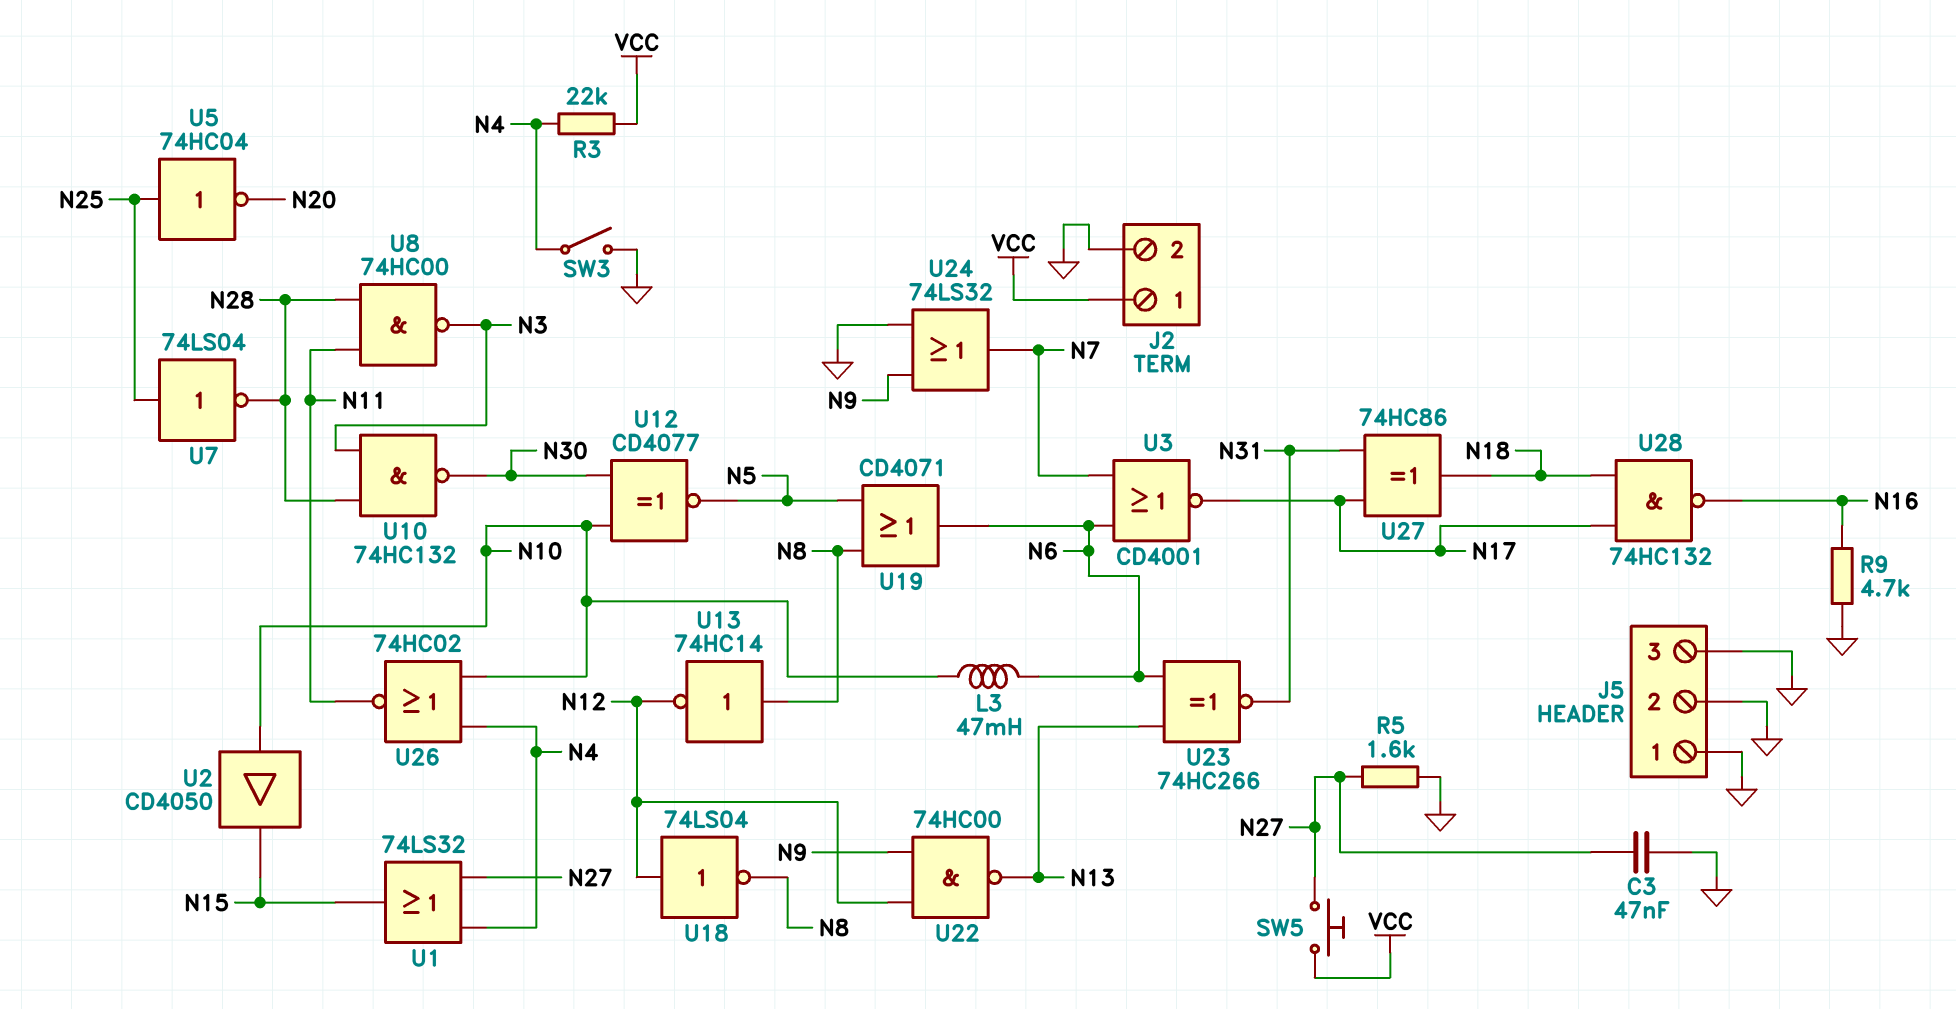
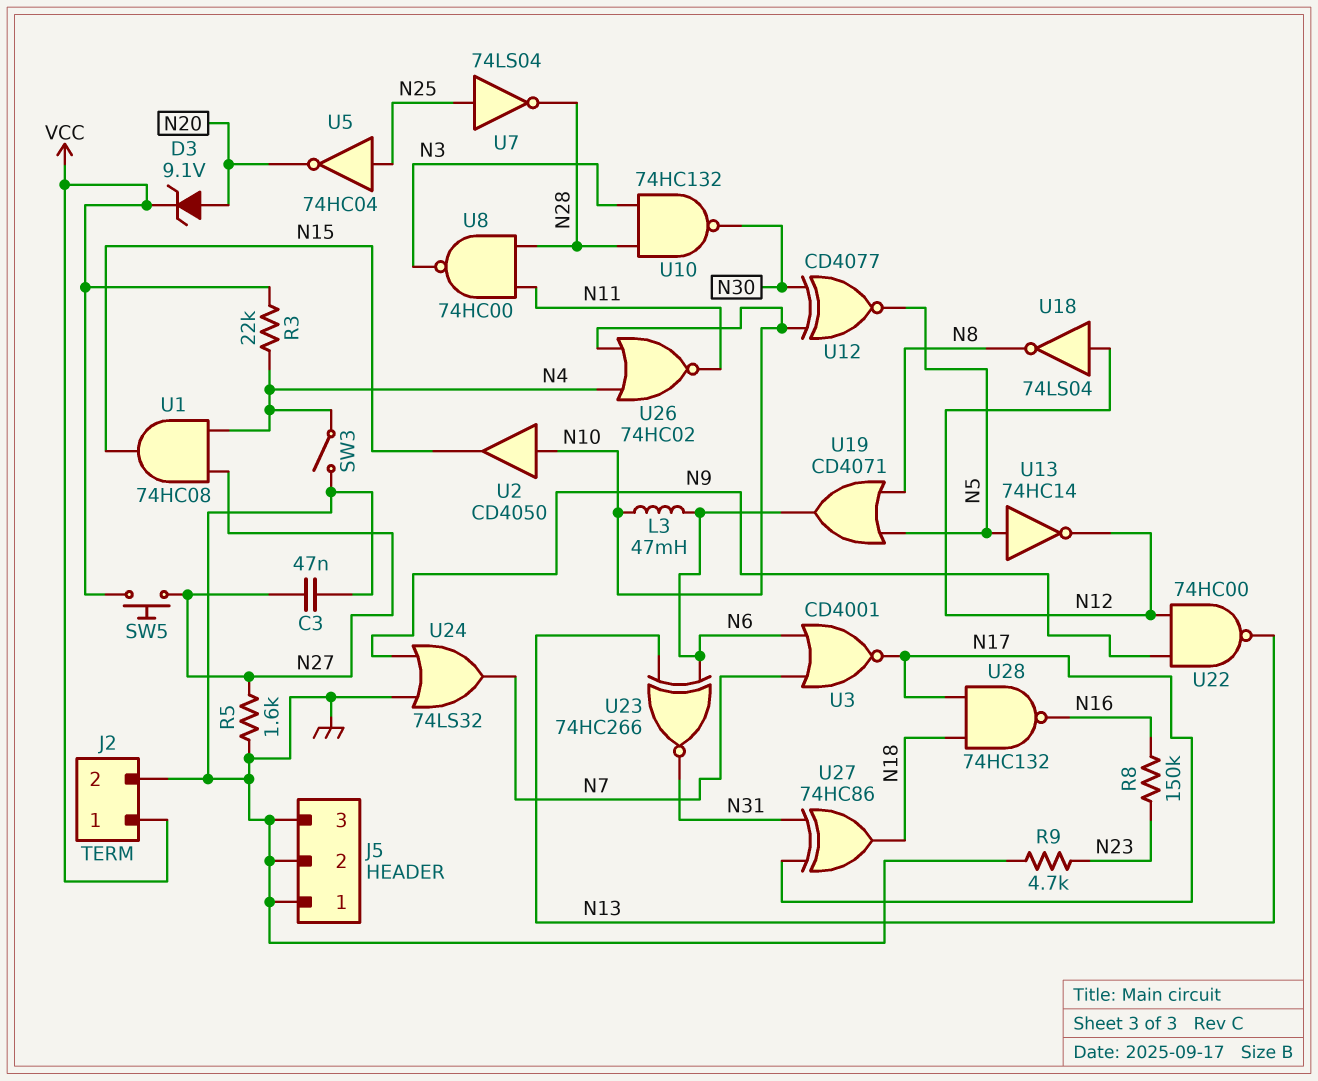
D3: none -> zener 9.1V (A N20, K VCC)
R8: none -> 150k (N16, N23)
R9: 4.7k (GND, N16) -> 4.7k (GND, N23)
U1: OR 74LS32 (in N4, in N27, out N15) -> AND 74HC08 (in N4, in N27, out N15)
U13: NOT 74HC14 (in N8, out N12) -> NOT 74HC14 (in N5, out N12)

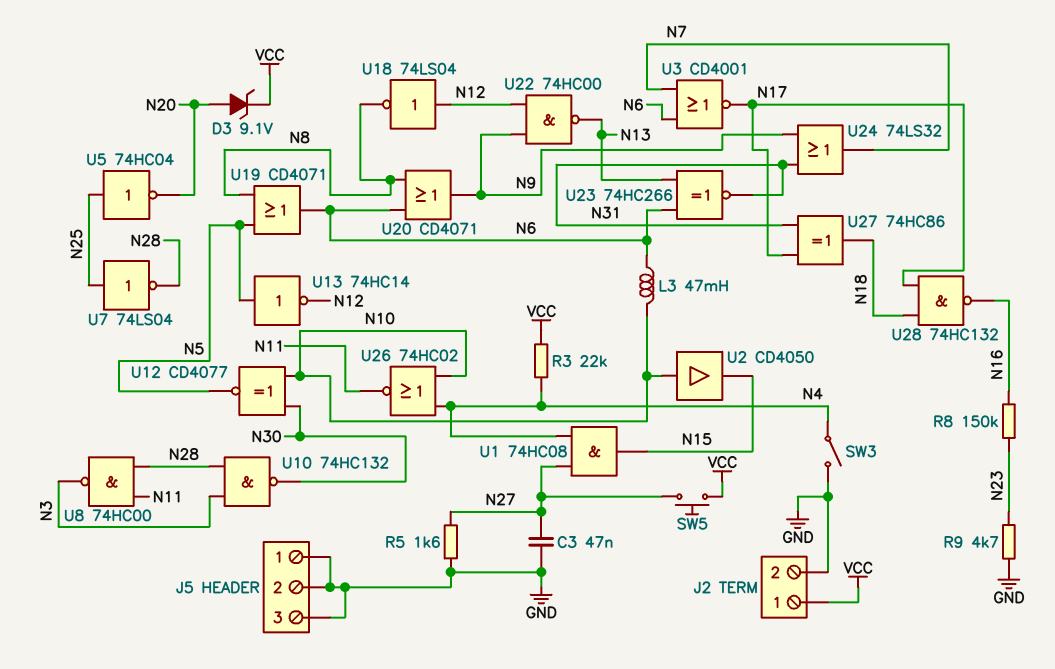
U20: none -> OR CD4071 (in N6, in N8, out N9)
U24: OR 74LS32 (in GND, in N9, out N7) -> OR 74LS32 (in N9, in N31, out N7)

